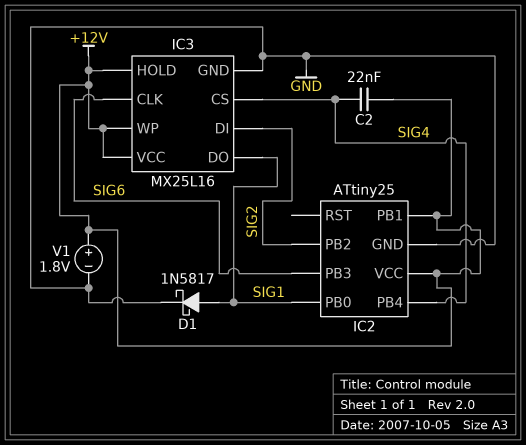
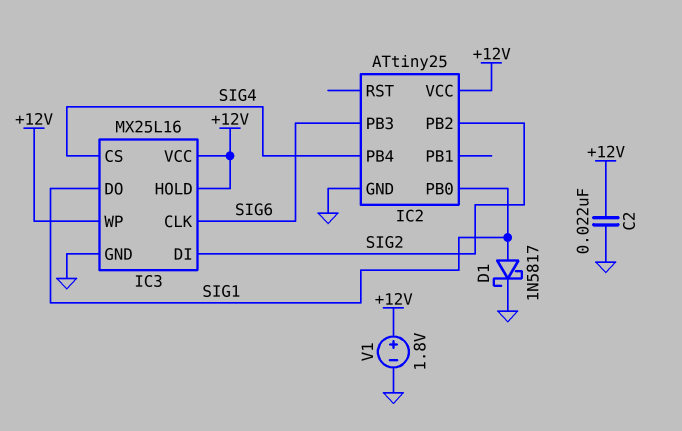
C2: 22nF (+12V, SIG4) -> 22nF (+12V, GND)
IC2 pin PB1: +12V -> none

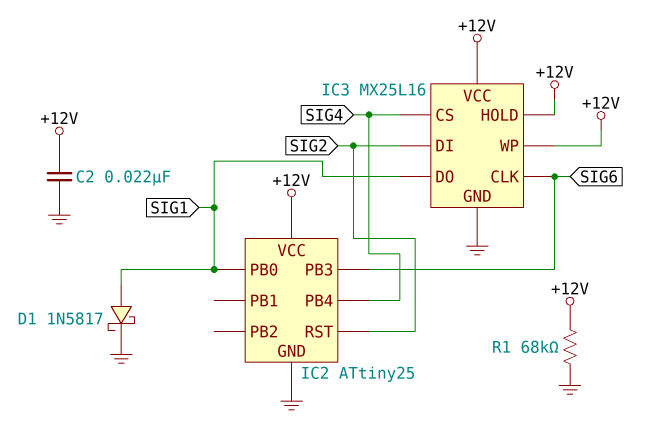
IC2 pin PB2: SIG2 -> none
IC2 pin RST: none -> SIG2
R1: none -> 68k (+12V, GND)
V1: 1.8V (plus +12V, minus GND) -> none

